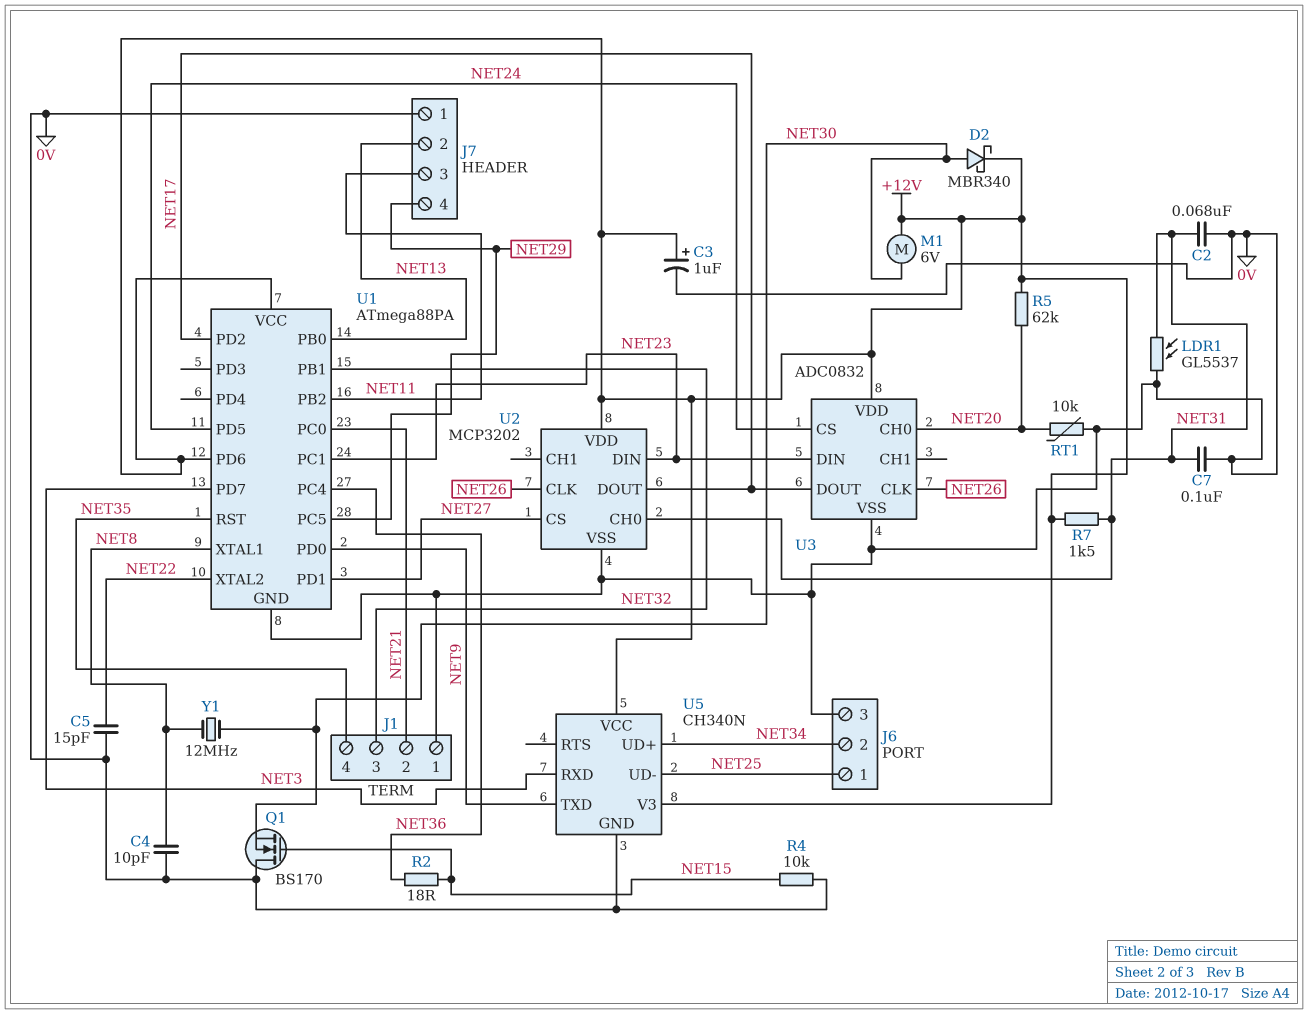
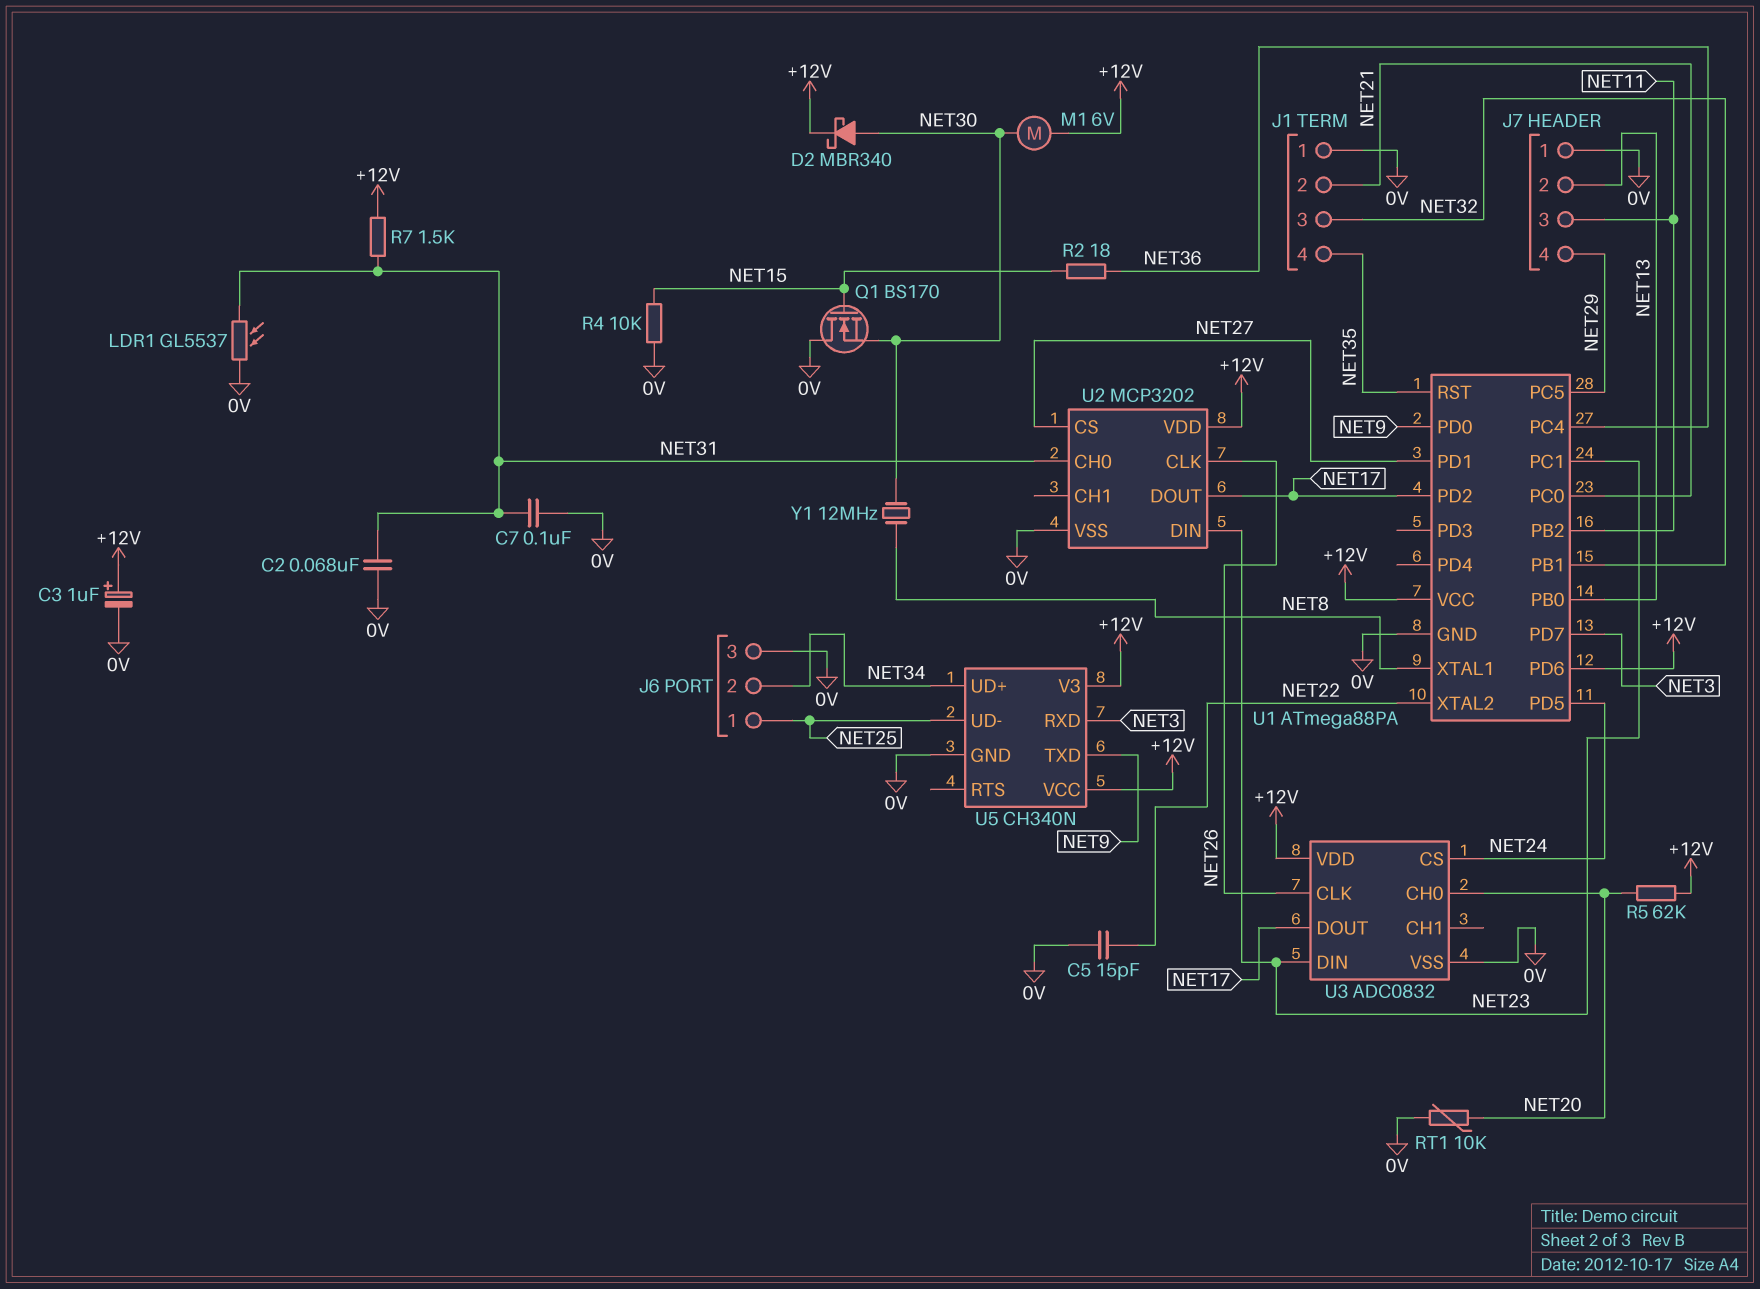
C4: 10pF (0V, NET8) -> none

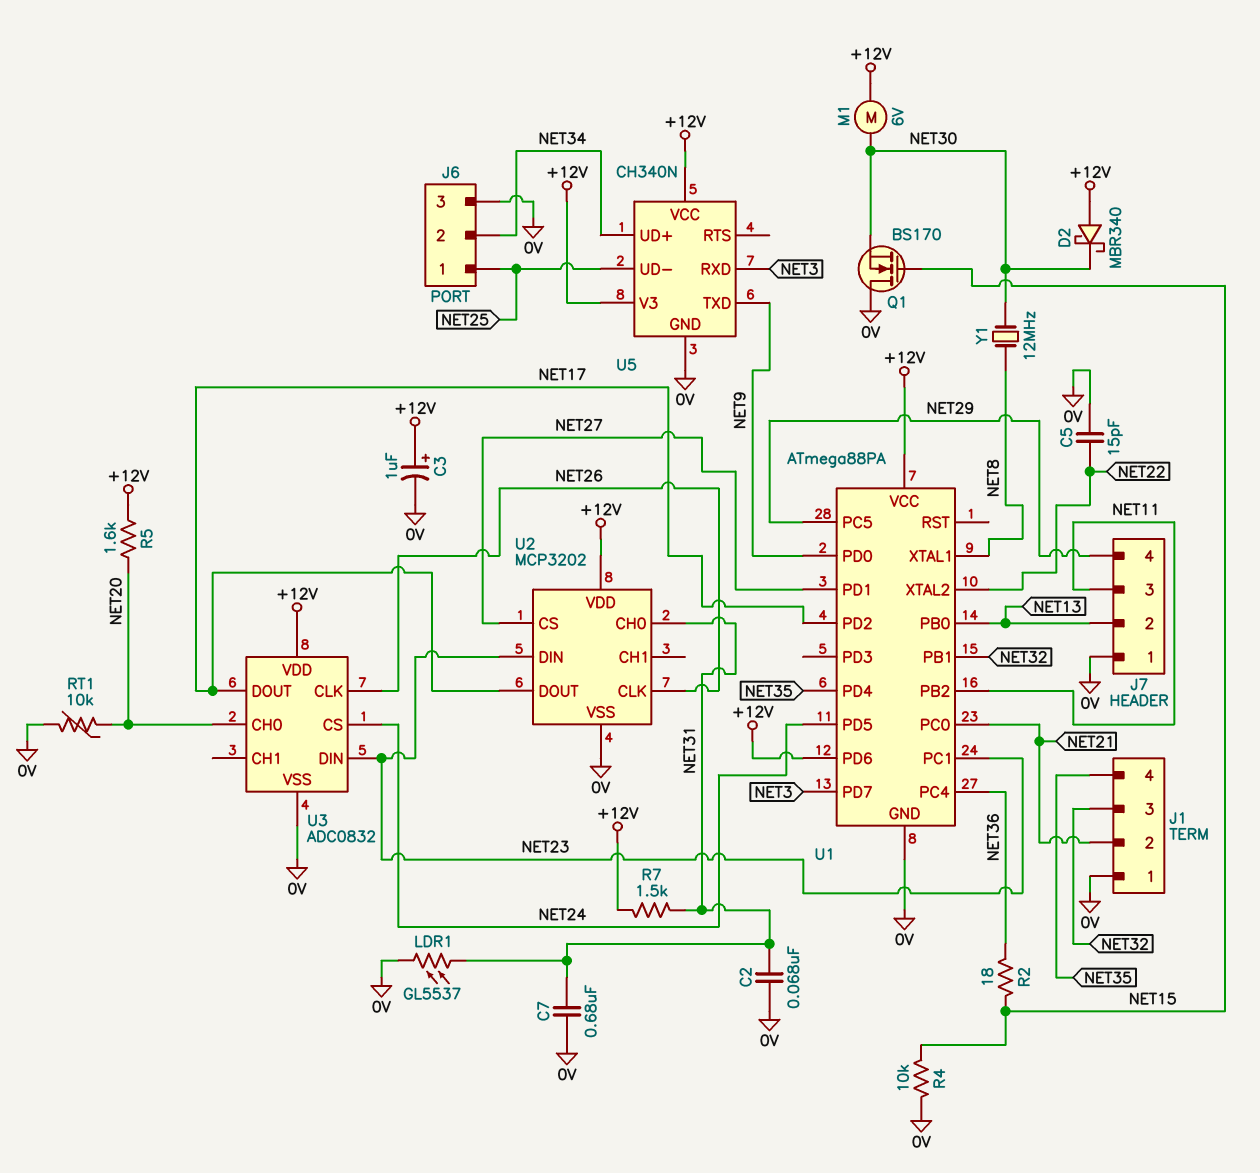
C7: 100nF (0V, NET31) -> 680nF (0V, NET31)
D2: schottky MBR340 (A NET30, K +12V) -> schottky MBR340 (A +12V, K NET30)
R5: 62k (+12V, NET20) -> 1.6k (+12V, NET20)
U1 pin PD4: none -> NET35
U1 pin RST: NET35 -> none

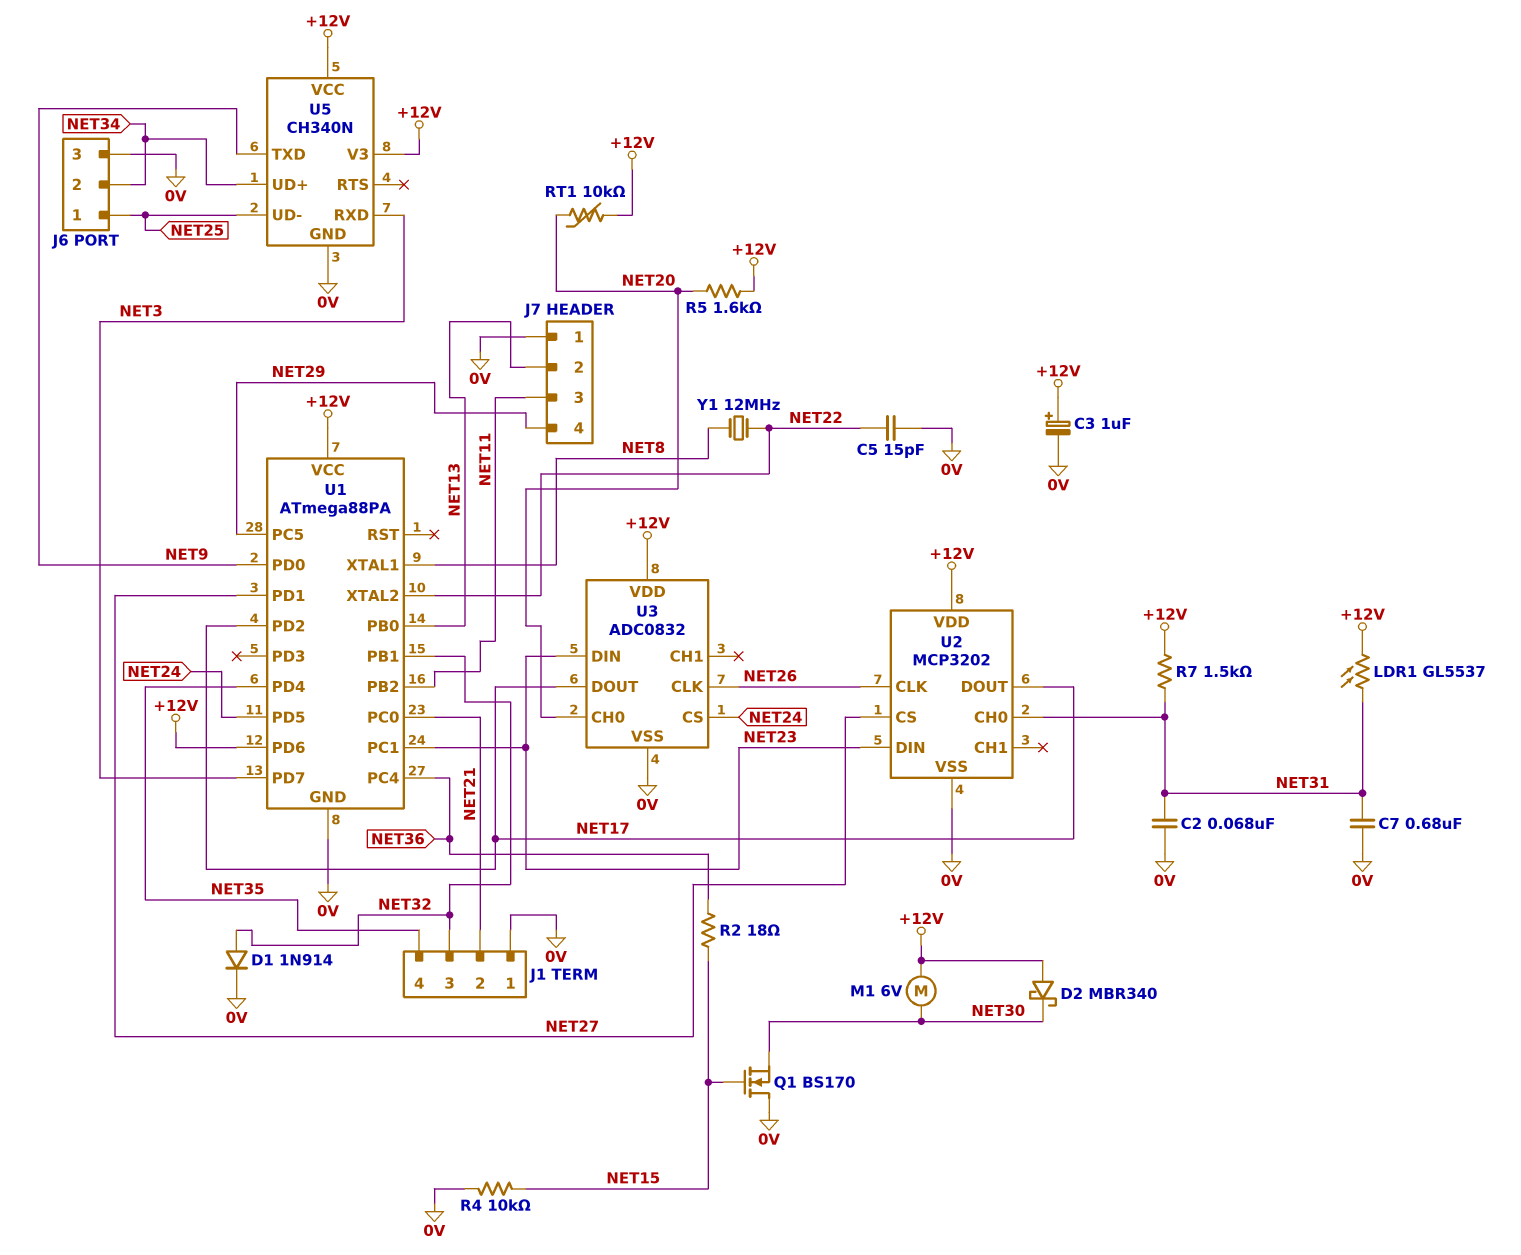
D1: none -> diode 1N914 (A NET32, K 0V)
LDR1: GL5537 (0V, NET31) -> GL5537 (+12V, NET31)
RT1: 10k (0V, NET20) -> 10k (+12V, NET20)
Y1: 12MHz (NET8, NET30) -> 12MHz (NET8, NET22)

